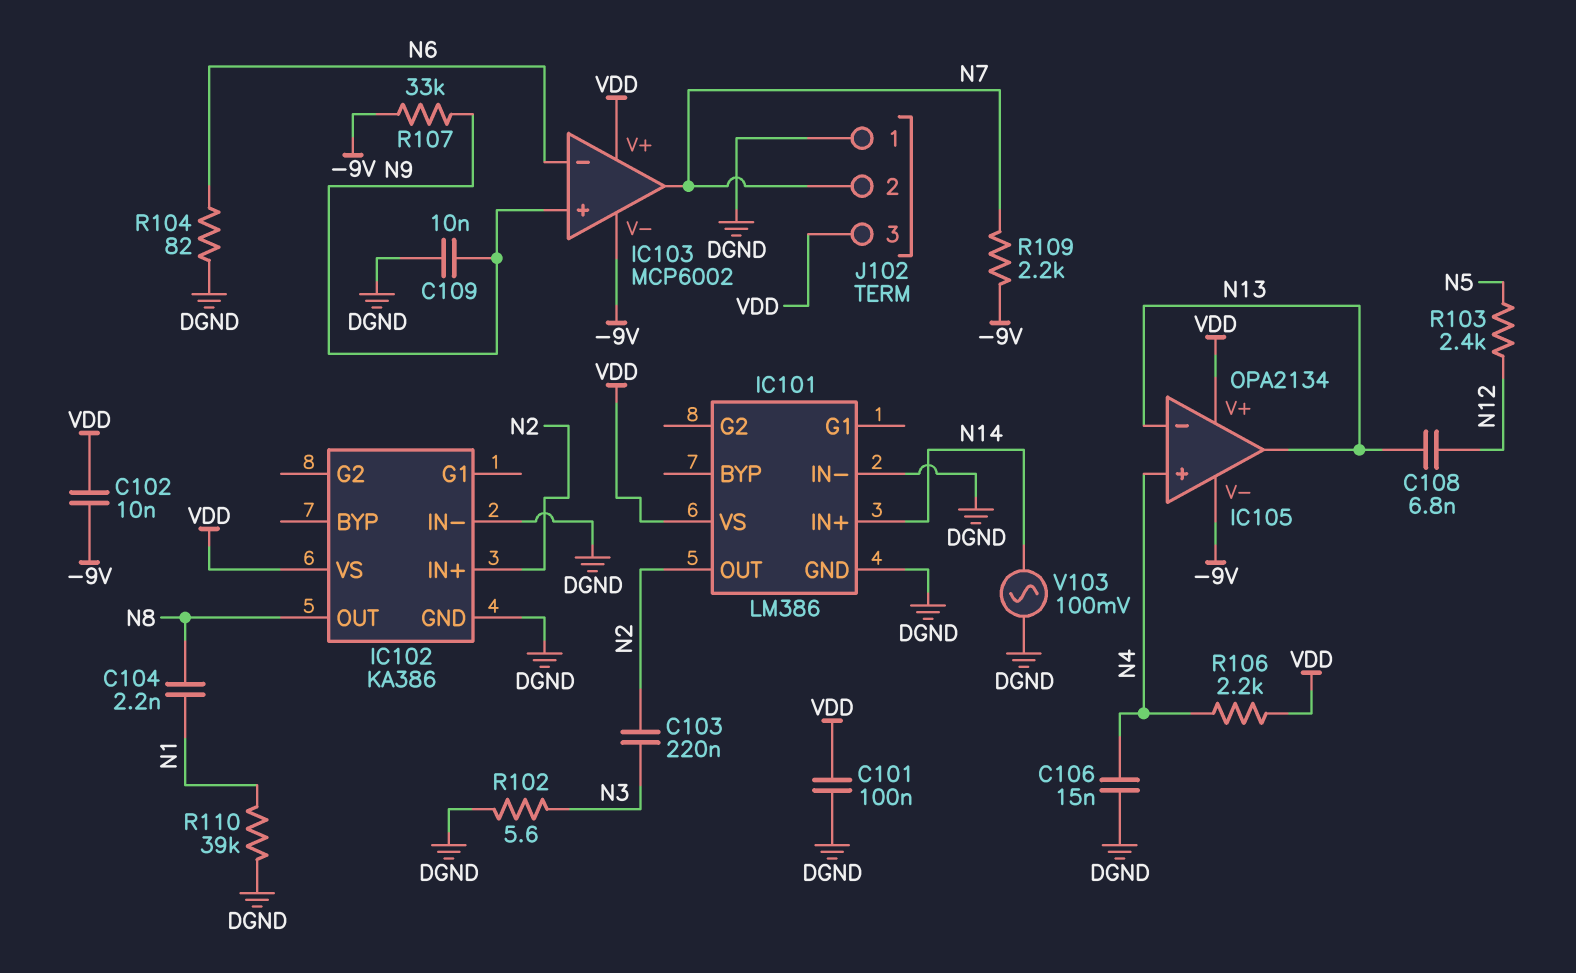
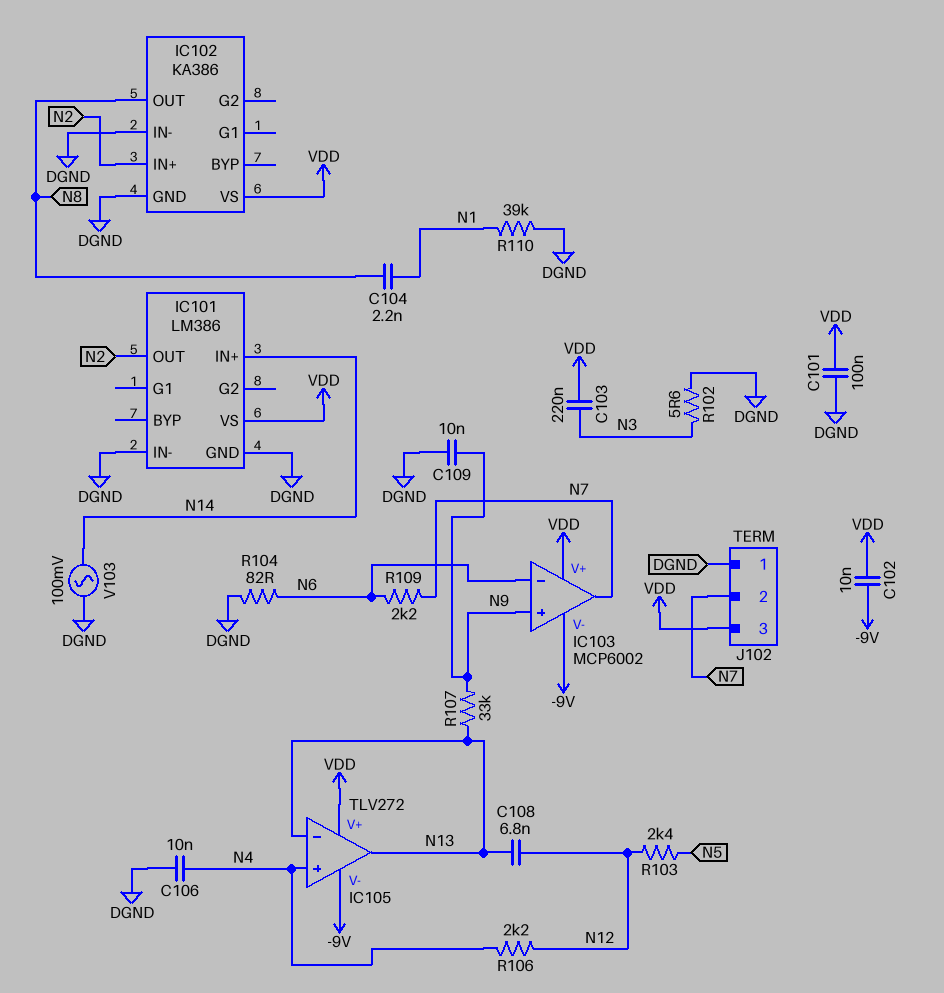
C103: 220nF (N2, N3) -> 220nF (N3, VDD)
C106: 15nF (DGND, N4) -> 10nF (DGND, N4)
IC105: OPA2134 -> TLV272
R106: 2.2k (N4, VDD) -> 2.2k (N4, N12)
R107: 33k (-9V, N9) -> 33k (N9, N13)
R109: 2.2k (-9V, N7) -> 2.2k (N6, N7)

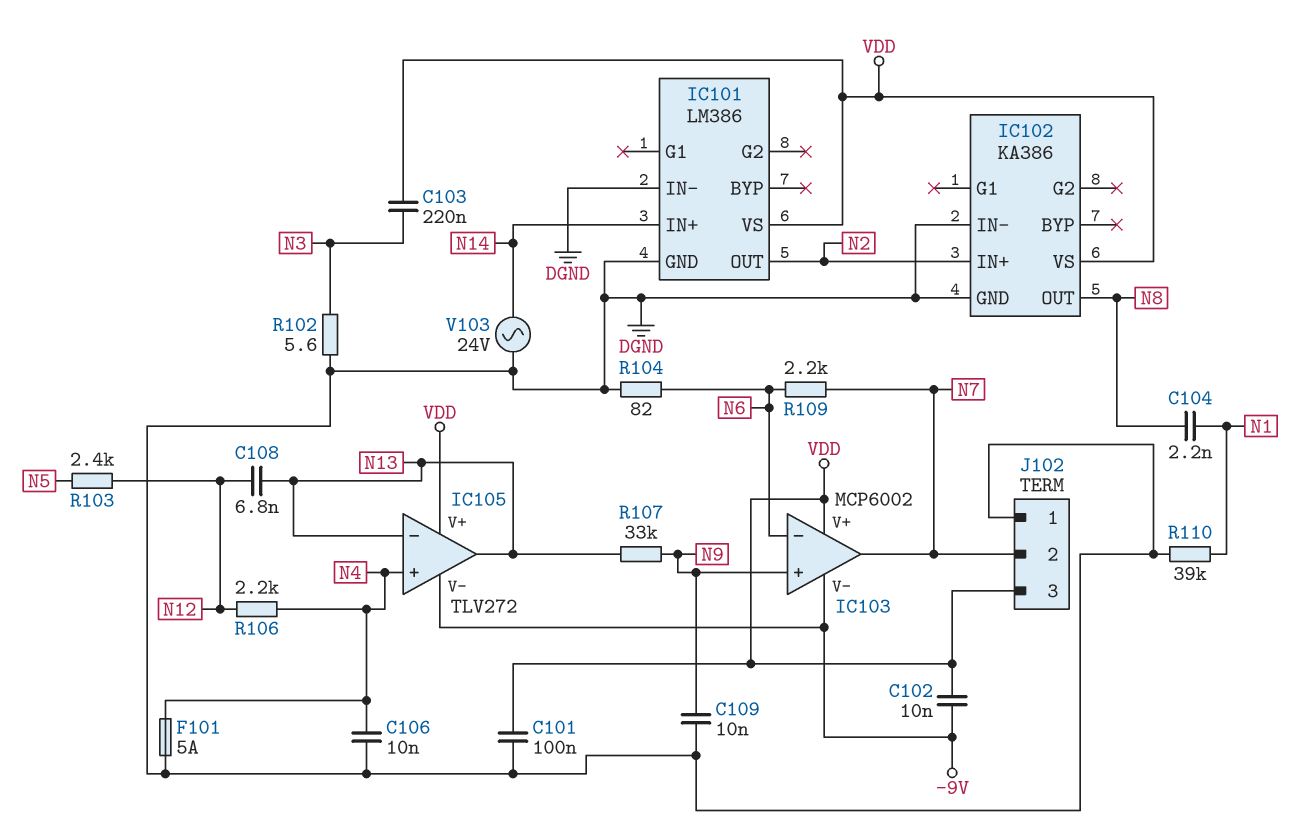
F101: none -> 5A (DGND, N4)
V103: AC 100mV (DGND, N14) -> AC 24V (DGND, N14)

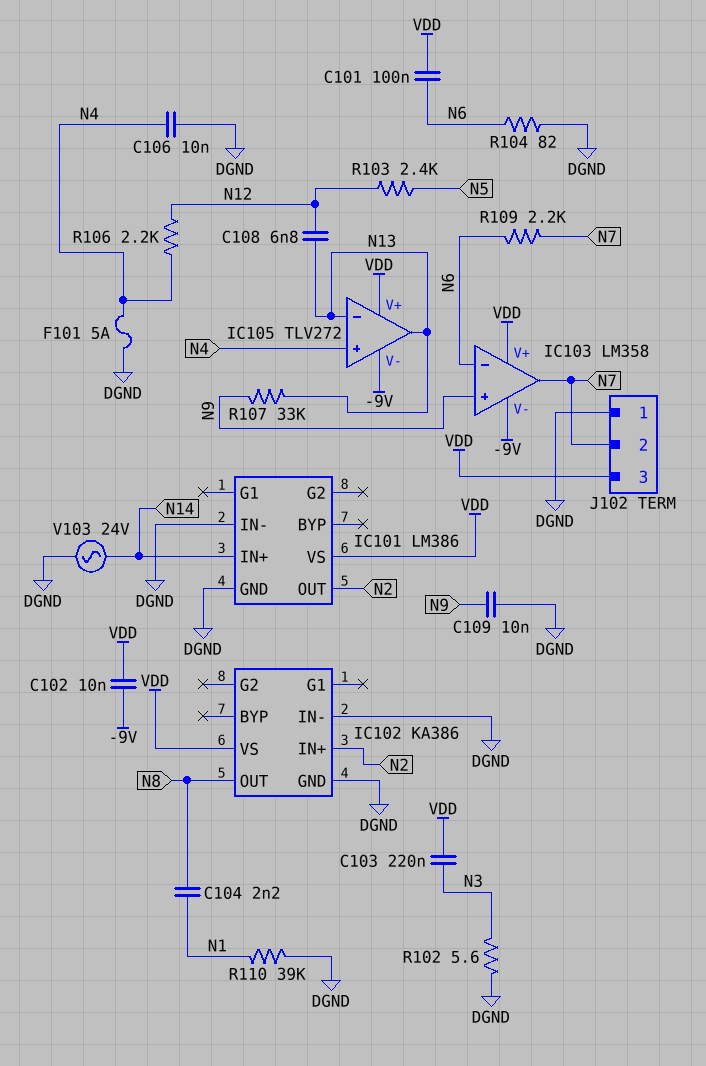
C101: 100nF (DGND, VDD) -> 100nF (N6, VDD)
IC103: MCP6002 -> LM358

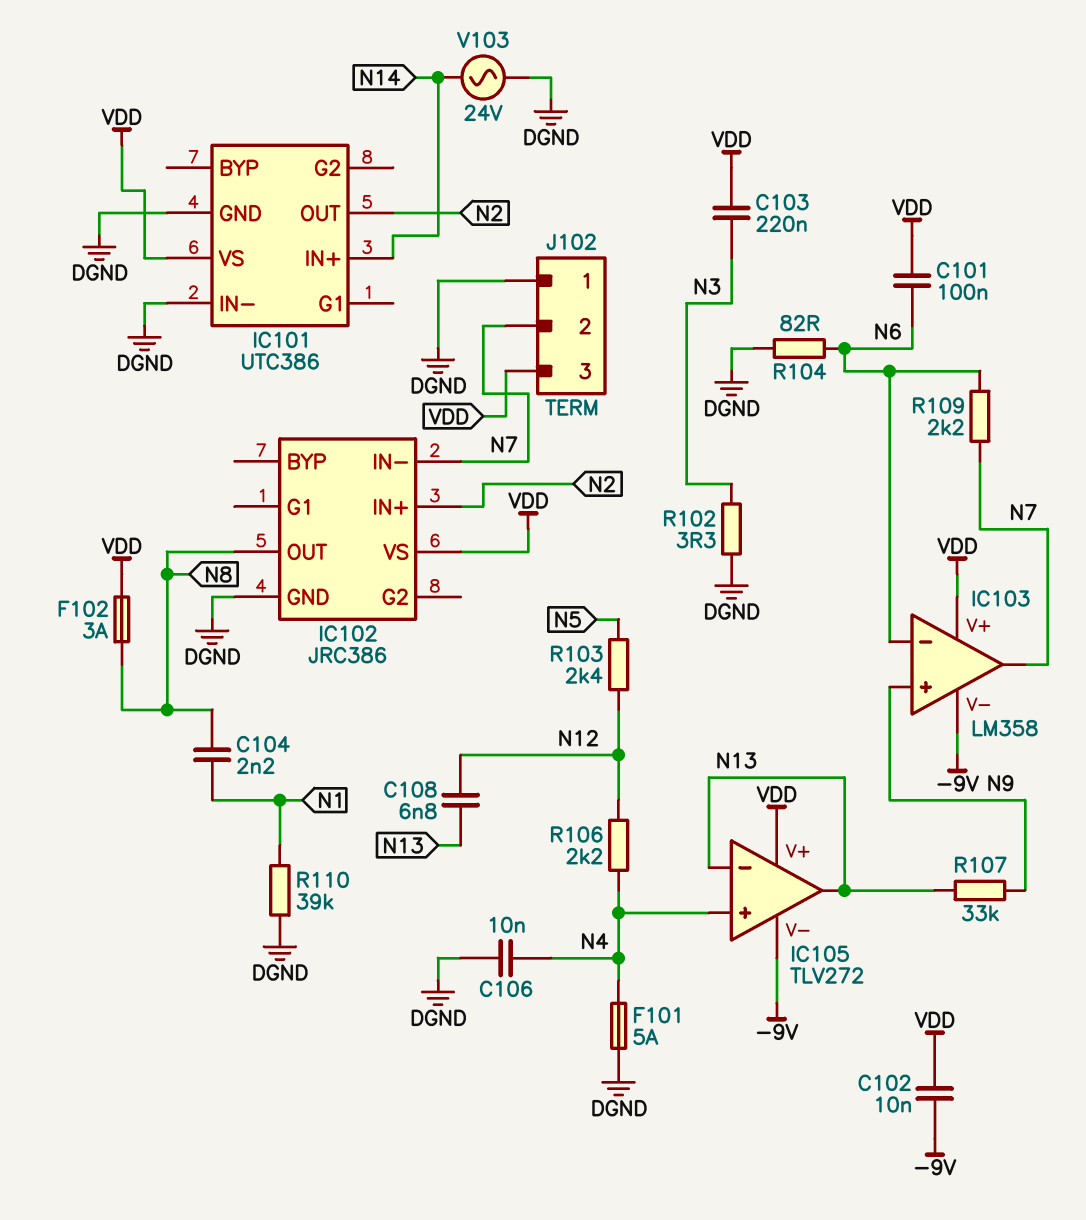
C109: 10nF (DGND, N9) -> none
F102: none -> 3A (N8, VDD)
IC101: LM386 -> UTC386
IC102: KA386 -> JRC386
IC102 pin IN-: DGND -> N7
R102: 5.6 (DGND, N3) -> 3.3 (DGND, N3)

